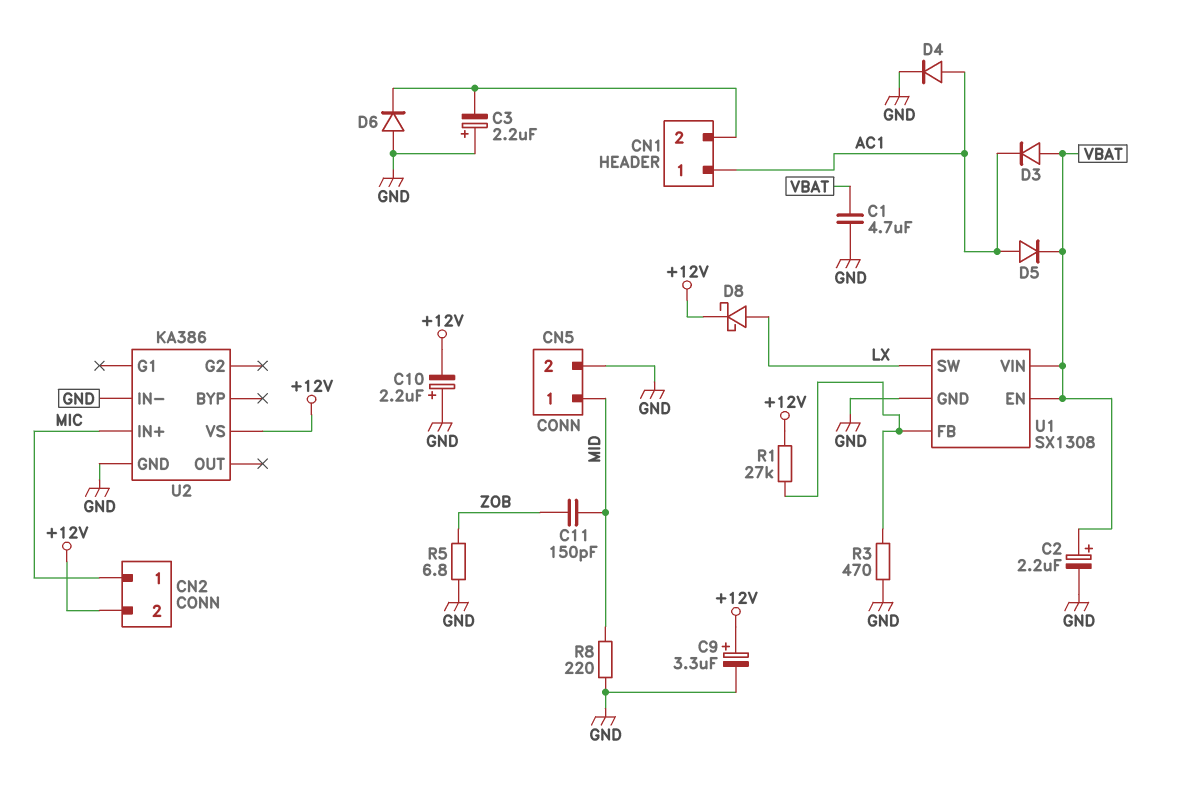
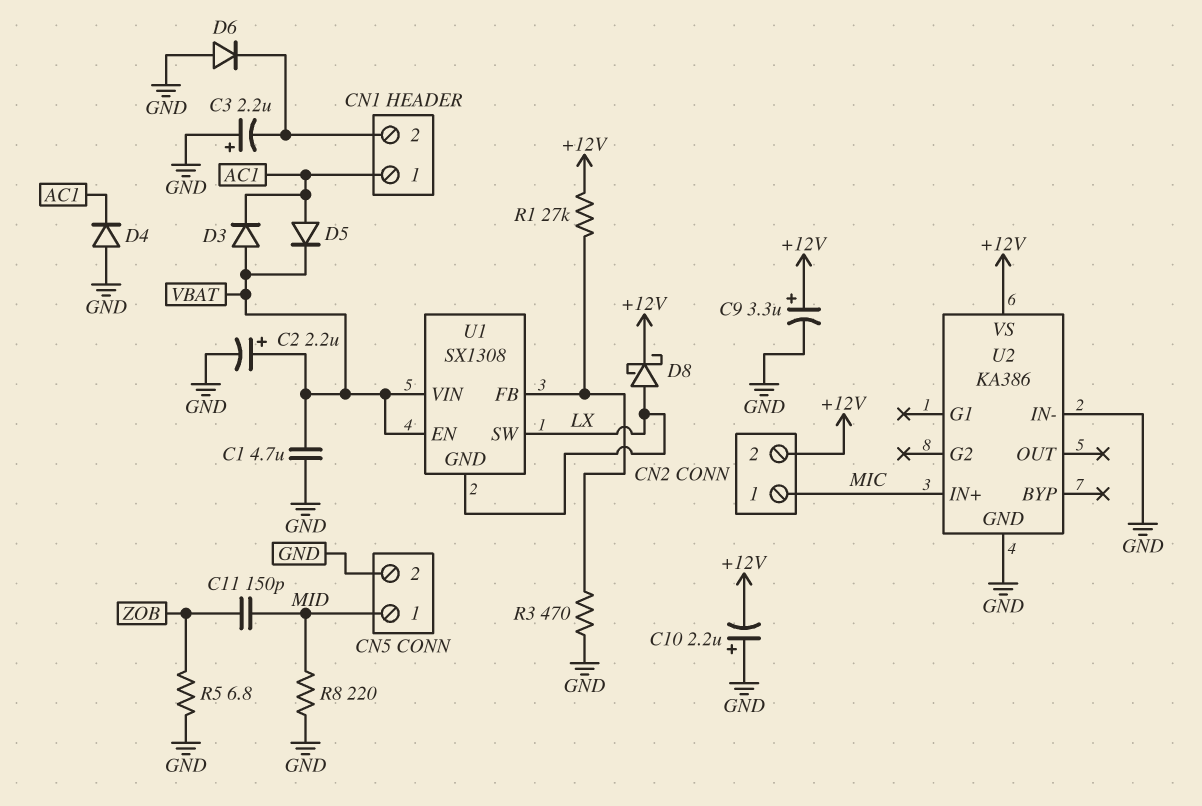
D4: diode (A AC1, K GND) -> diode (A GND, K AC1)
U1 pin GND: GND -> LX

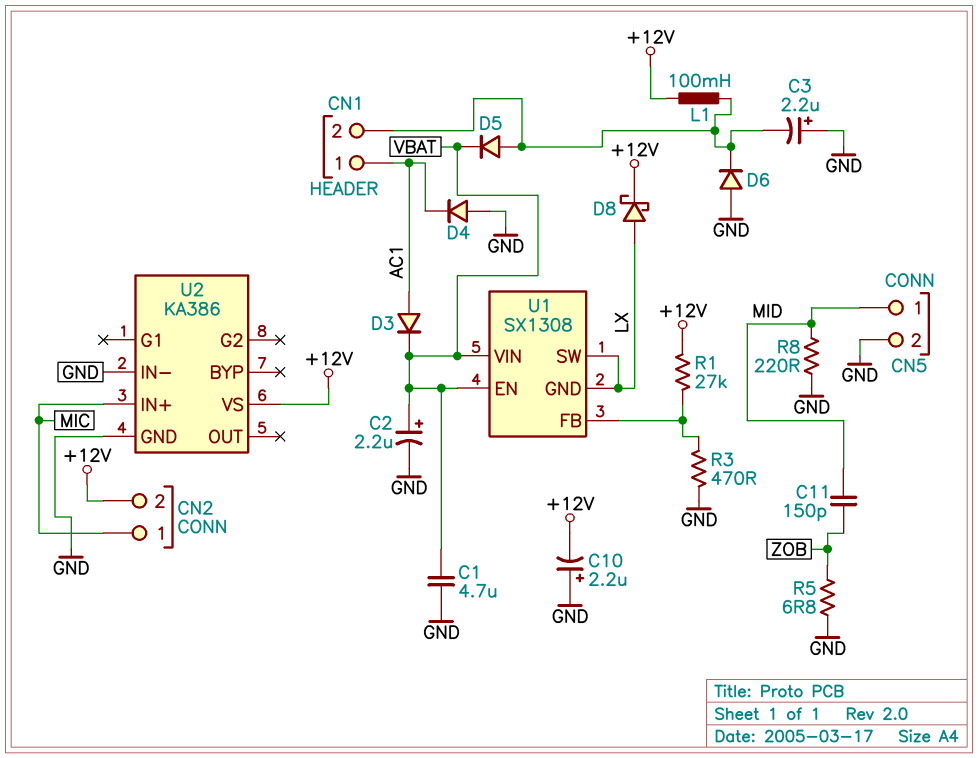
C9: 3.3uF (plus +12V, minus GND) -> none
D3: diode (A VBAT, K AC1) -> diode (A AC1, K VBAT)
D5: diode (A AC1, K VBAT) -> diode (A CN1/2, K VBAT)
L1: none -> 100mH (+12V, CN1/2)

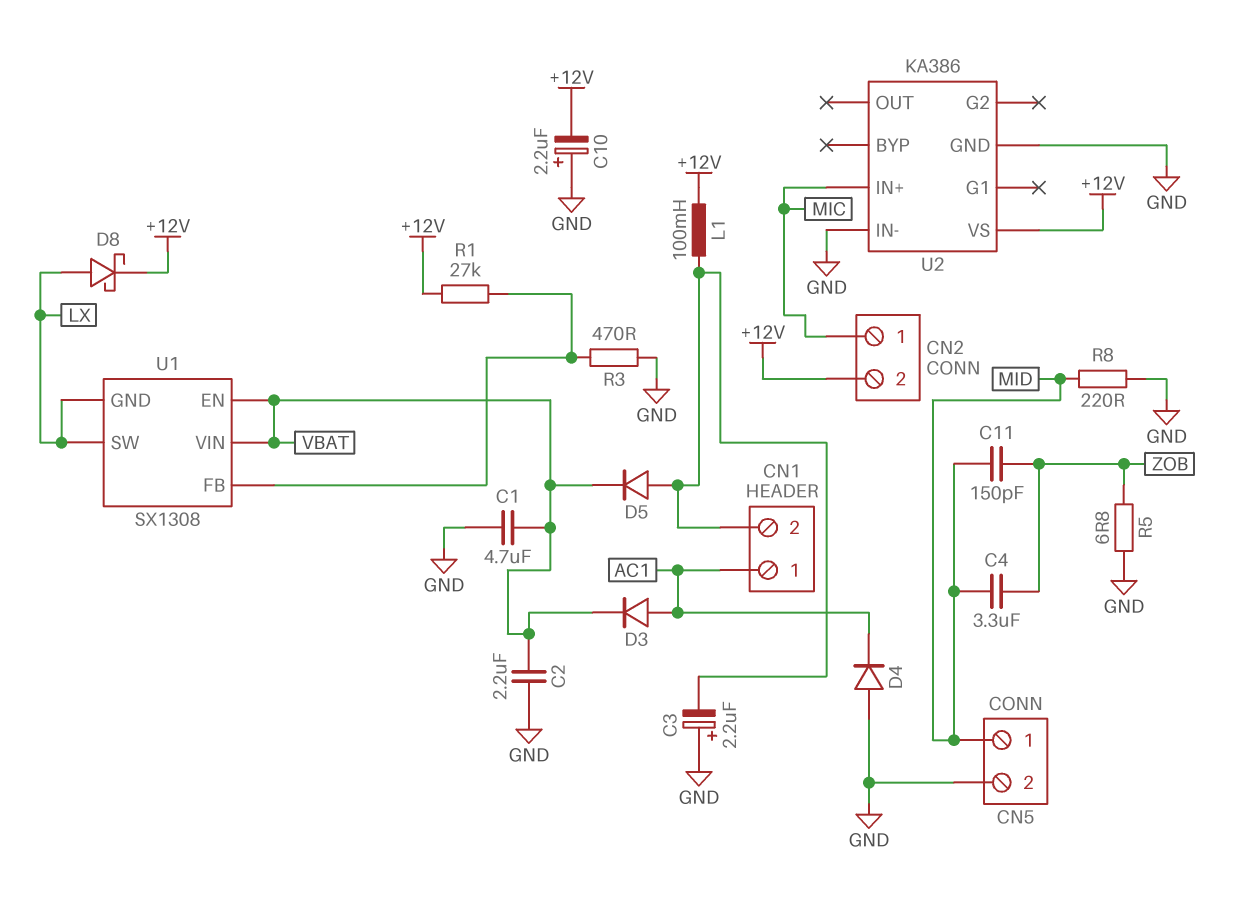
C2: 2.2uF (plus VBAT, minus GND) -> 2.2uF (GND, VBAT)
C4: none -> 3.3uF (MID, ZOB)
D6: diode (A GND, K CN1/2) -> none

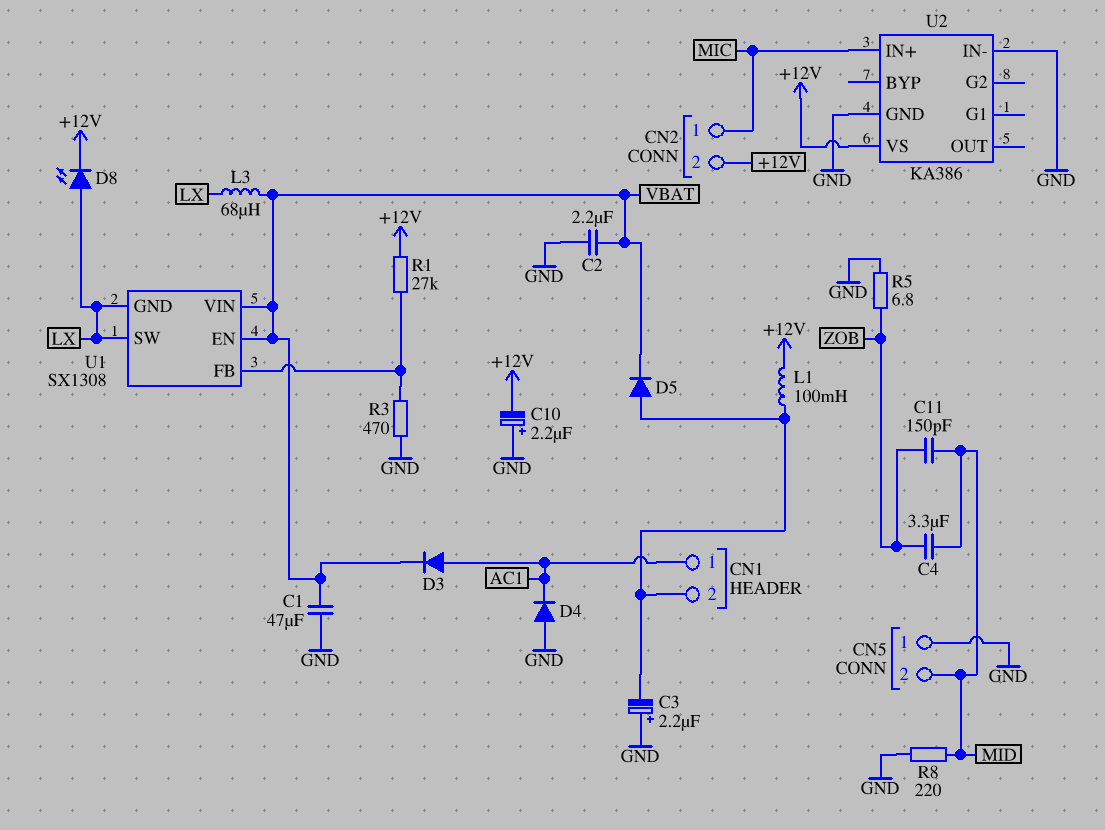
C1: 4.7uF (GND, VBAT) -> 47uF (GND, VBAT)
CN5 pin 1: MID -> GND
CN5 pin 2: GND -> MID
D8: schottky (A LX, K +12V) -> LED (A LX, K +12V)
L3: none -> 68uH (LX, VBAT)

